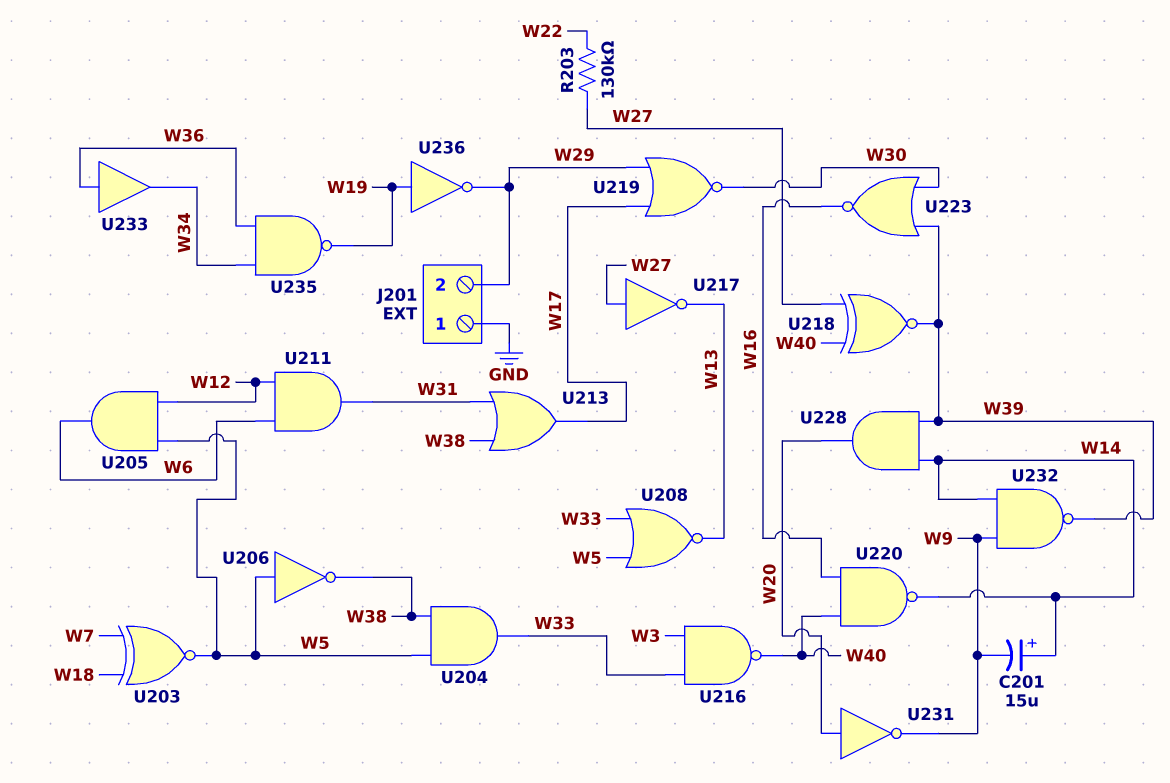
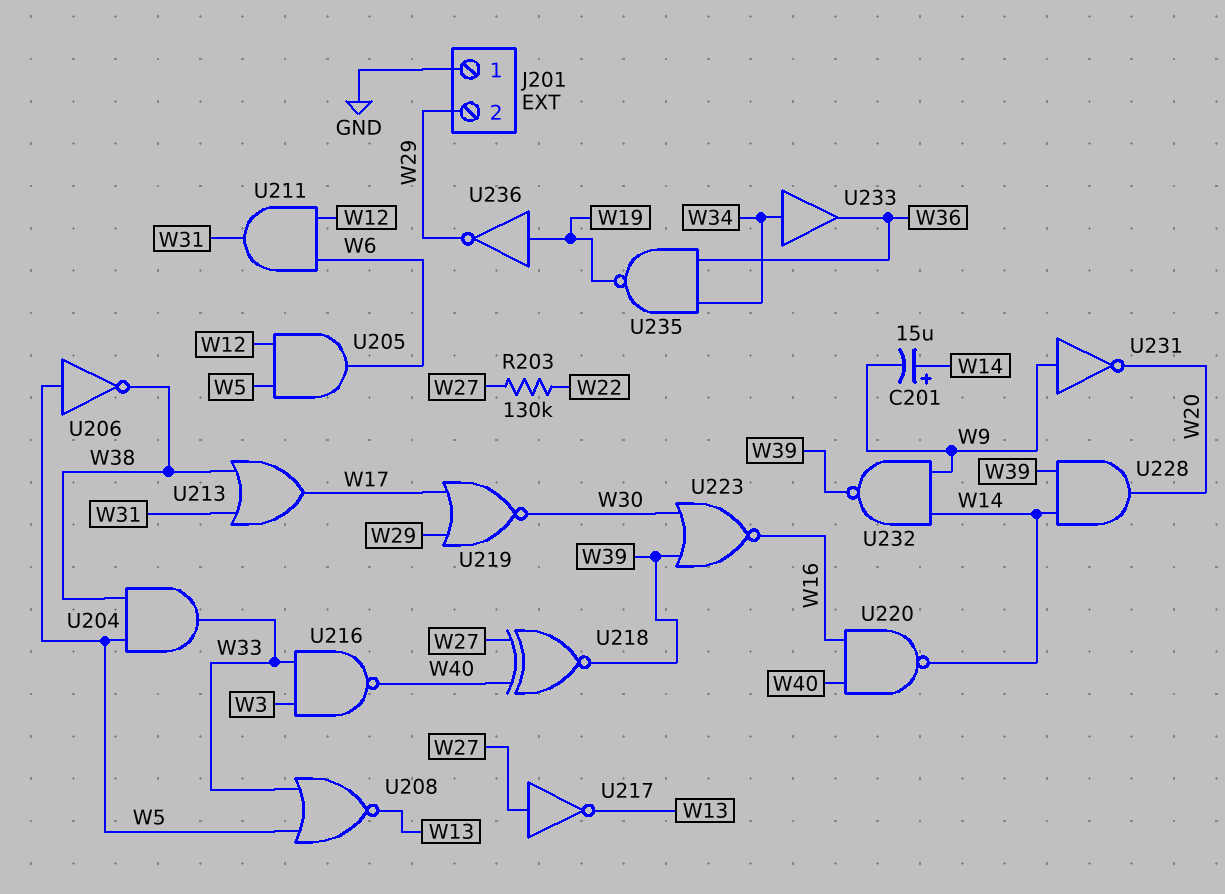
U203: XNOR (in W7, in W18, out W5) -> none
U231: NOT (in W20, out W9) -> NOT (in W9, out W20)
U233: buffer (in W36, out W34) -> buffer (in W34, out W36)

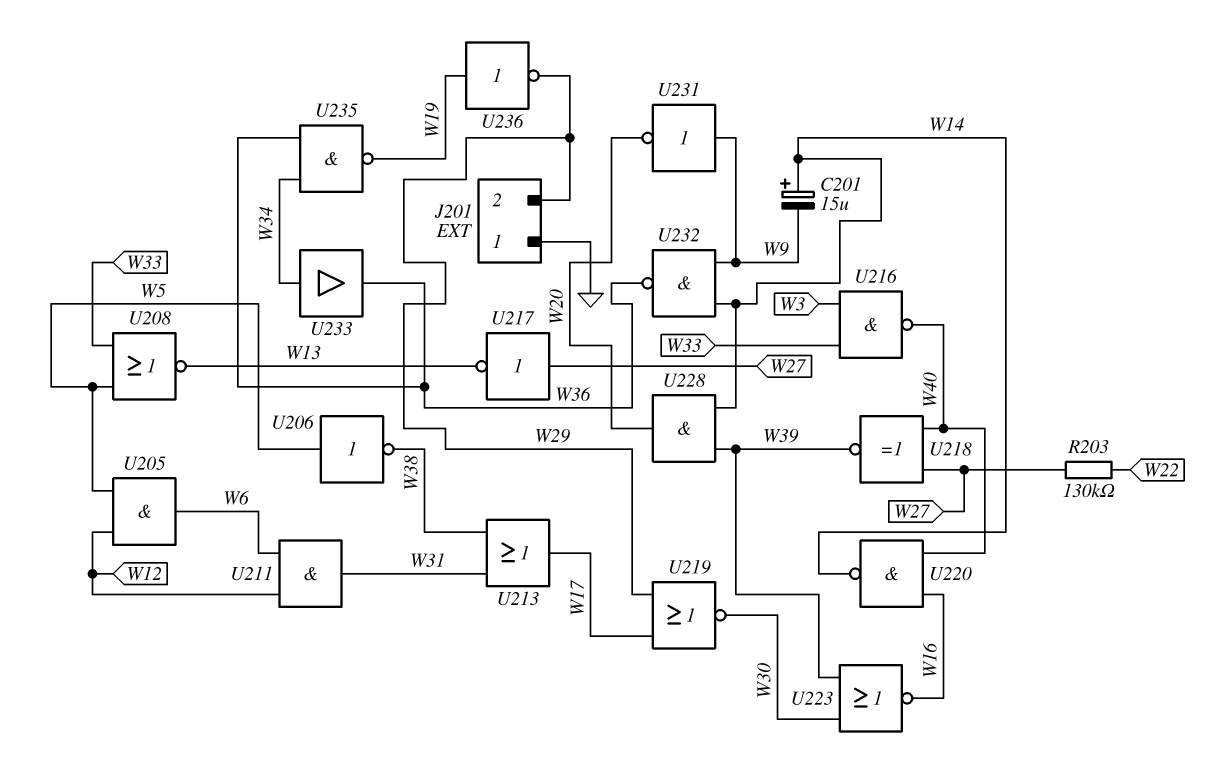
U204: AND (in W5, in W38, out W33) -> none
U232: NAND (in W9, in W14, out W39) -> NAND (in W9, in W14, out W36)

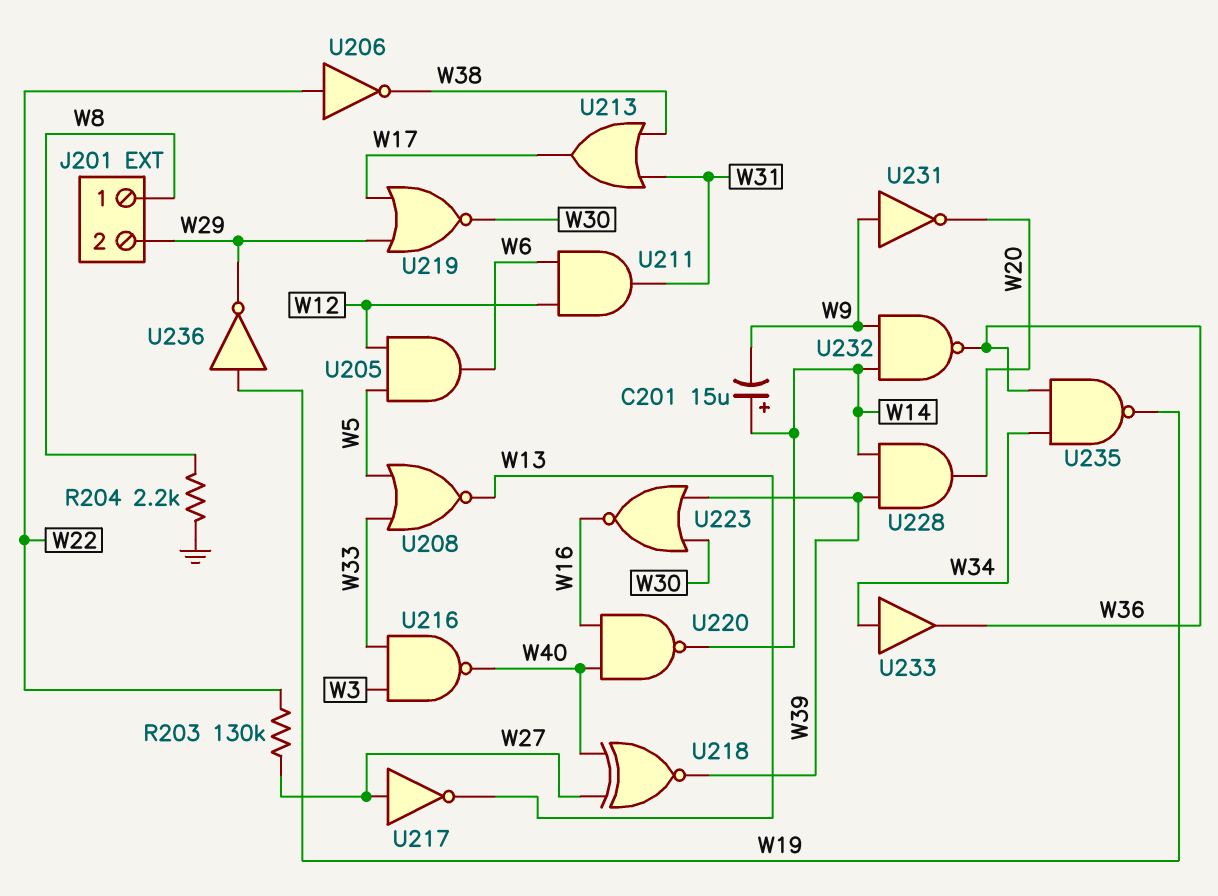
J201 pin 1: GND -> W8
R204: none -> 2.2k (GND, W8)
U206: NOT (in W5, out W38) -> NOT (in W22, out W38)

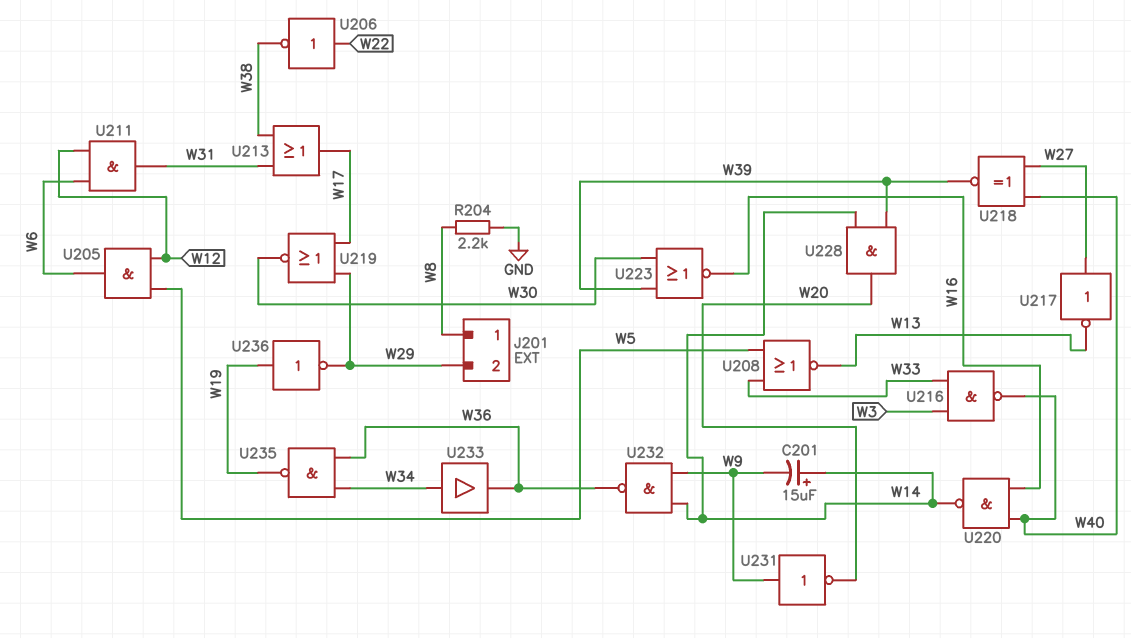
R203: 130k (W22, W27) -> none

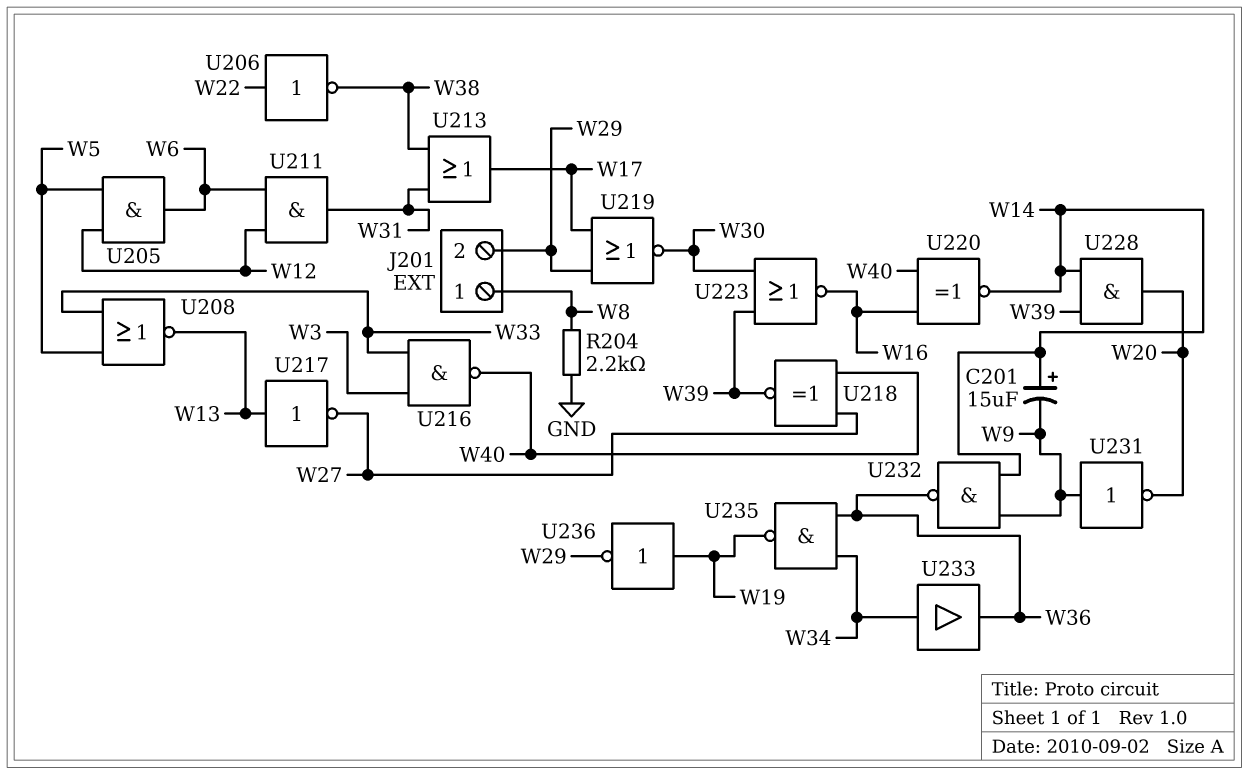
U217: NOT (in W27, out W13) -> NOT (in W13, out W27)
U220: NAND (in W16, in W40, out W14) -> XNOR (in W16, in W40, out W14)

